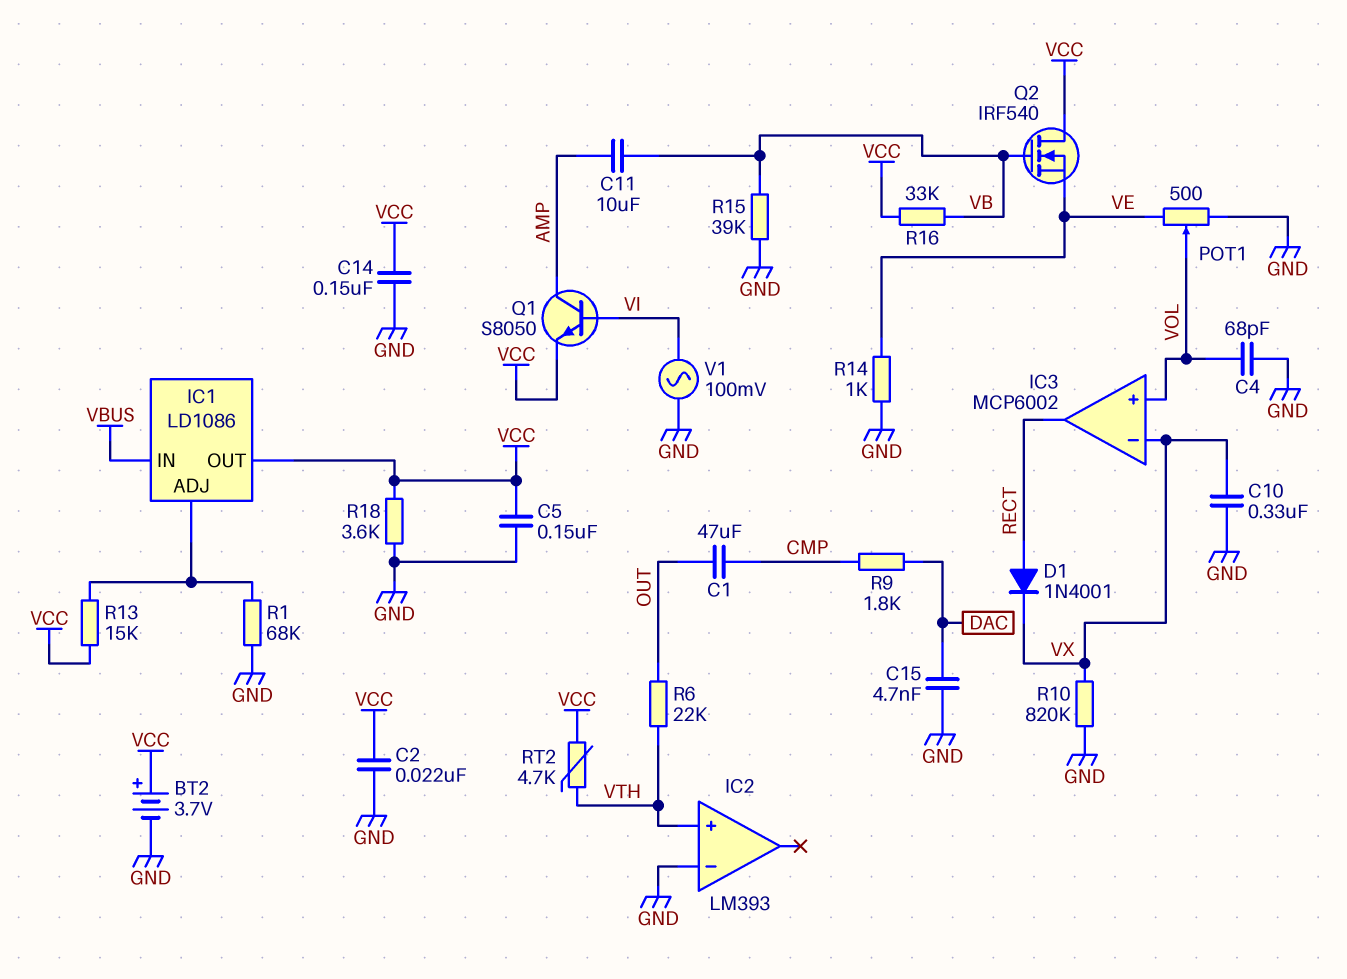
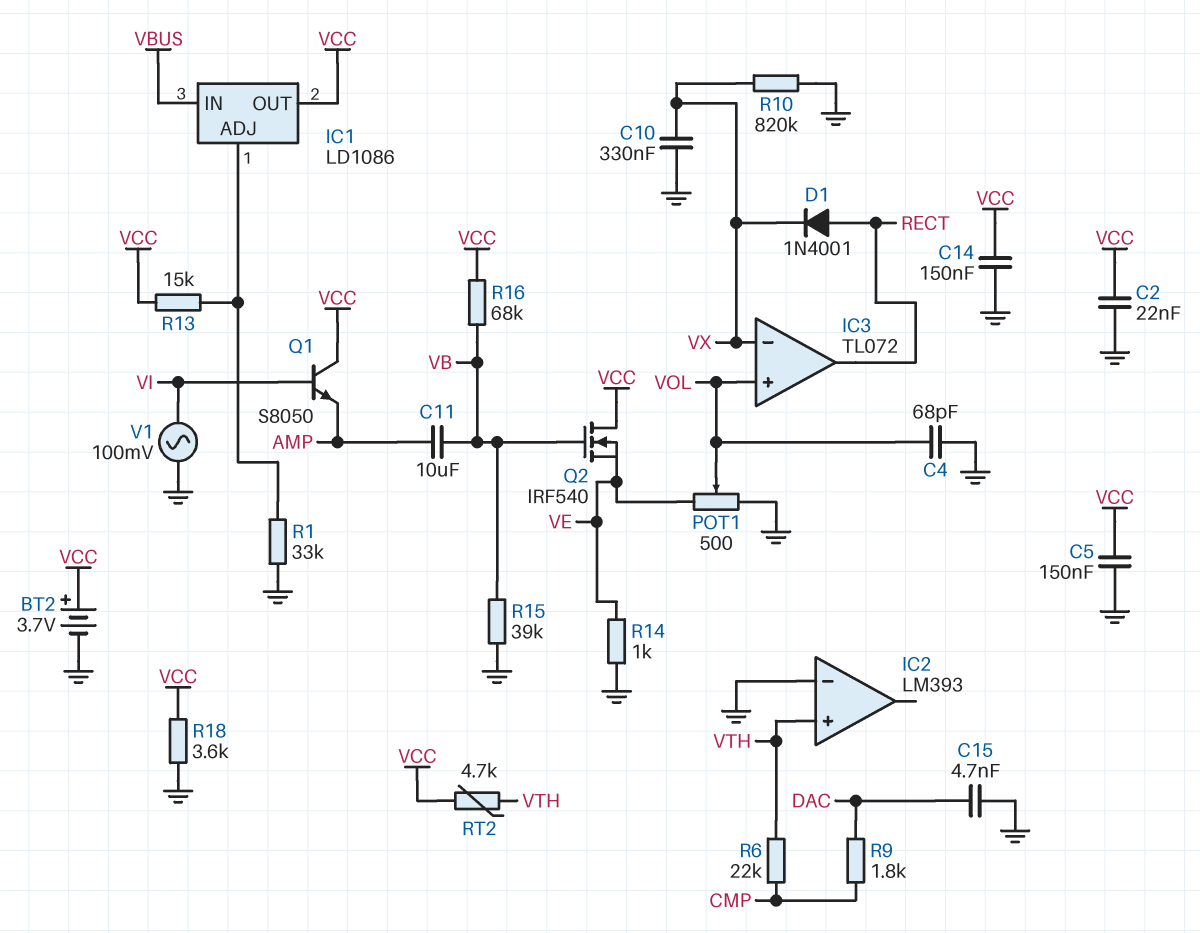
C1: 47uF (CMP, OUT) -> none
IC3: MCP6002 -> TL072
Q1: NPN S8050 (B VI, C AMP, E VCC) -> NPN S8050 (B VI, C VCC, E AMP)
R1: 68k (GND, IC1/ADJ) -> 33k (GND, IC1/ADJ)
R6: 22k (OUT, VTH) -> 22k (CMP, VTH)
R16: 33k (VB, VCC) -> 68k (VB, VCC)

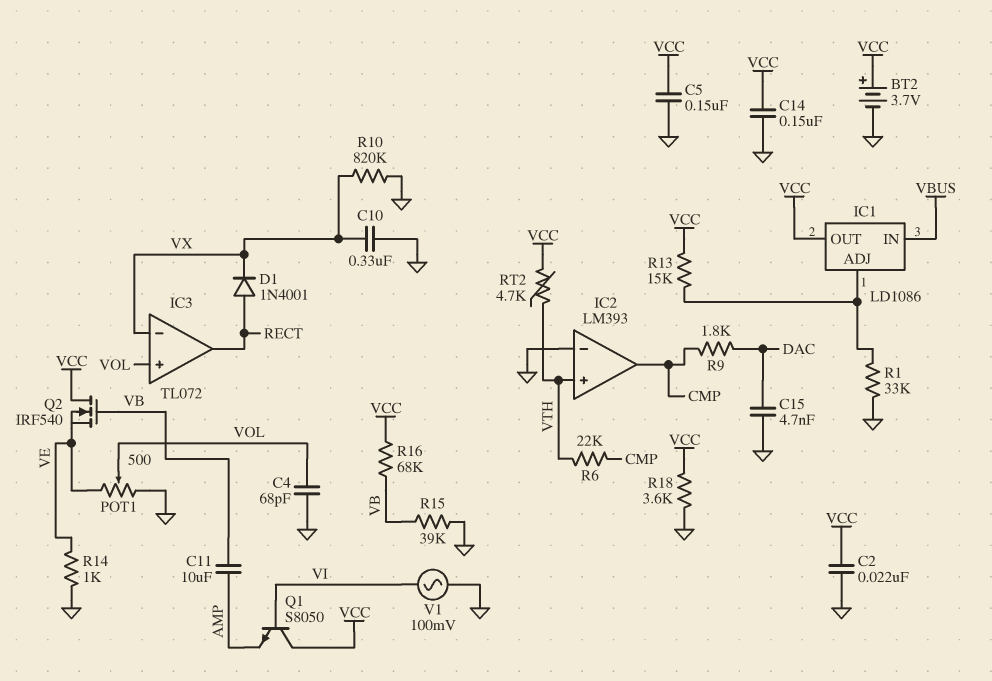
IC2 pin out: none -> CMP

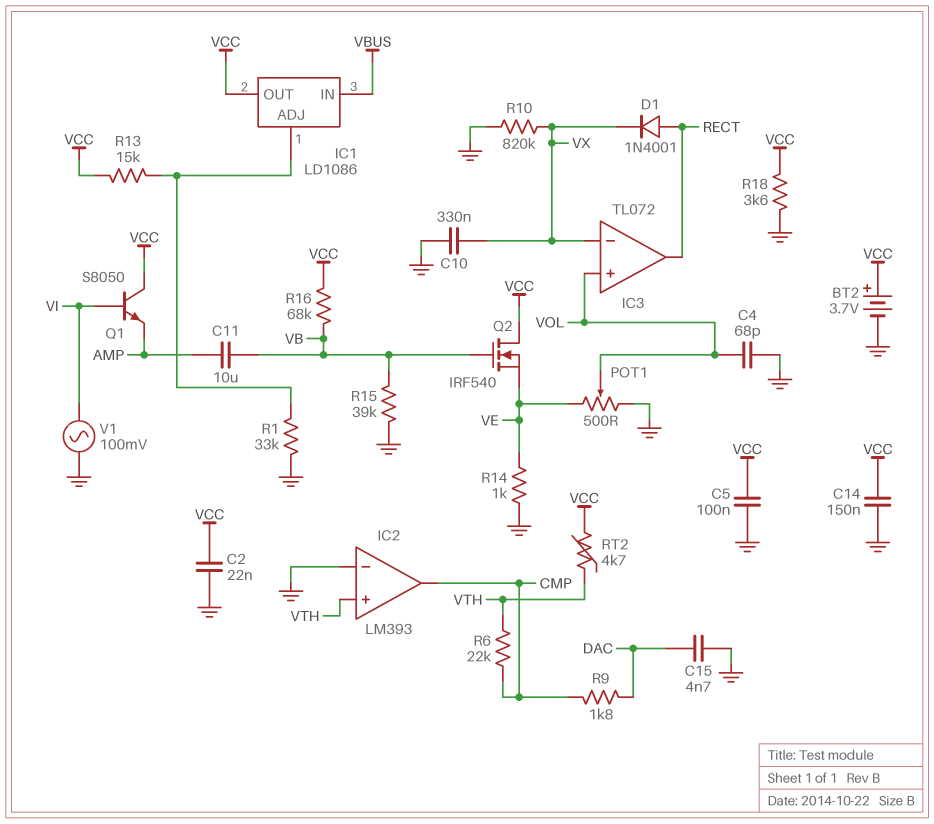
C5: 150nF (GND, VCC) -> 100nF (GND, VCC)

